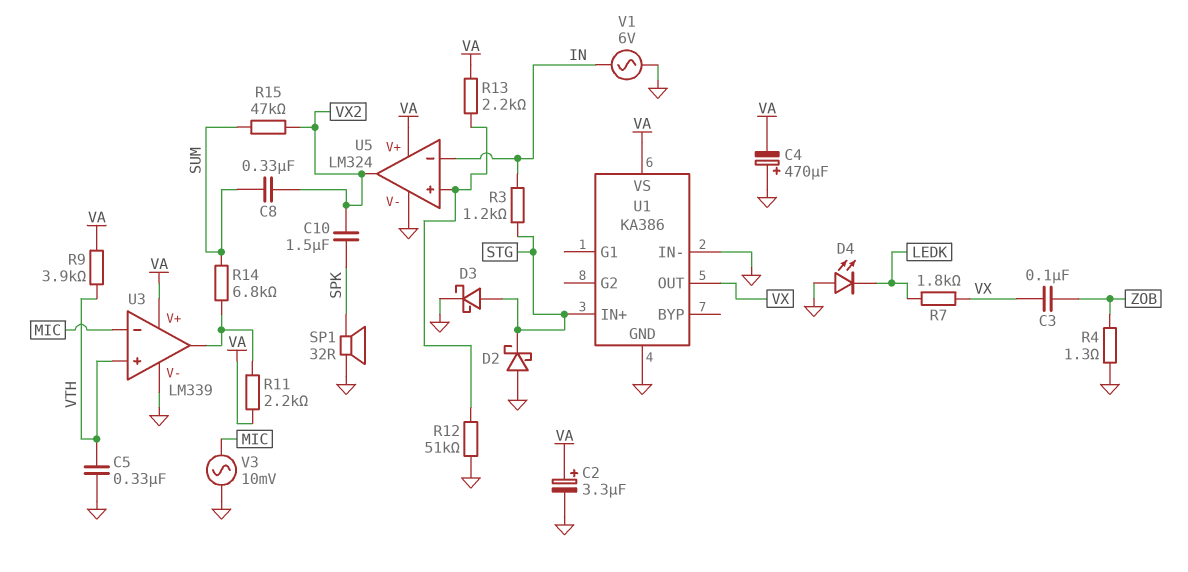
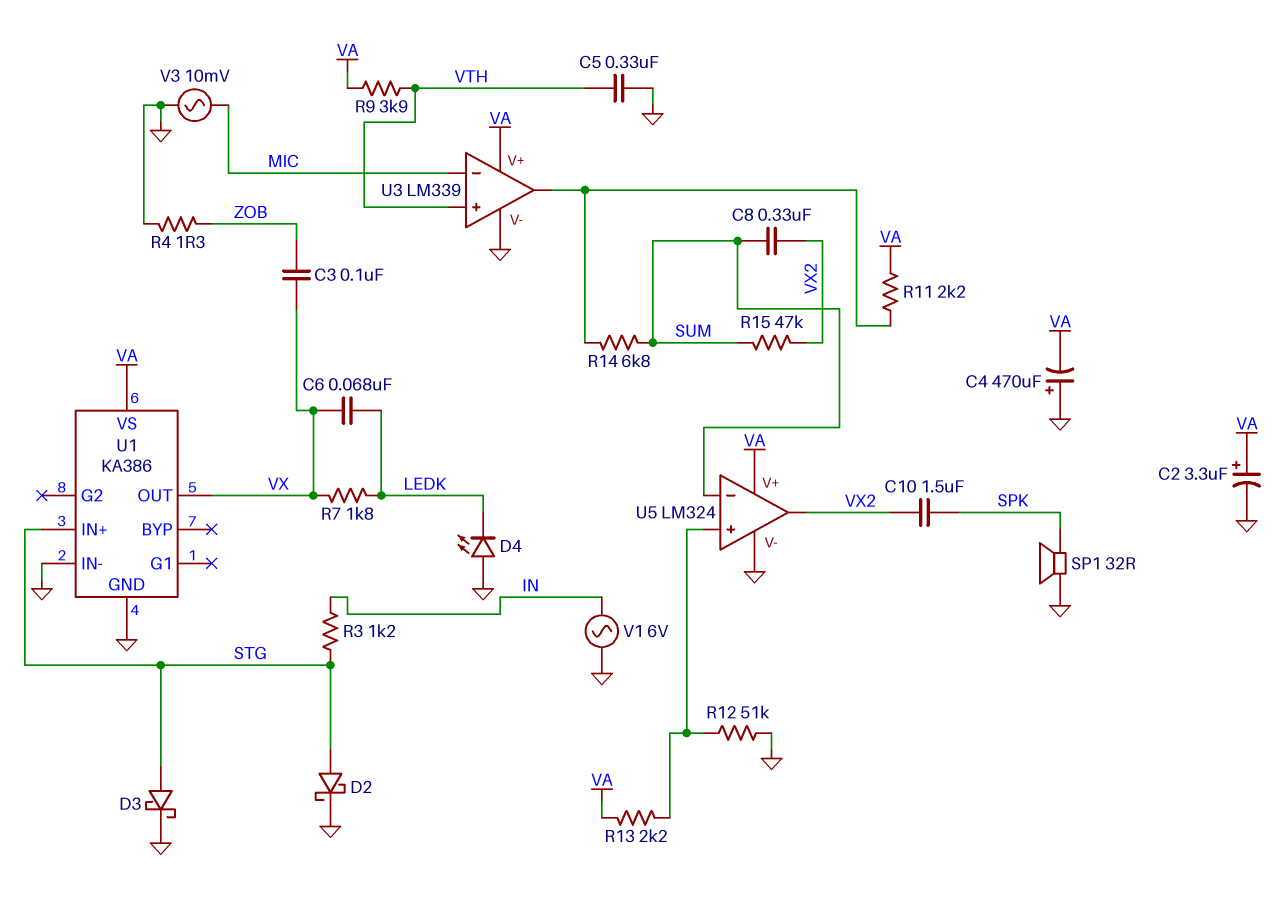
C6: none -> 68nF (LEDK, VX)
D2: schottky (A GND, K STG) -> schottky (A STG, K GND)
U5 pin in-: IN -> SUM

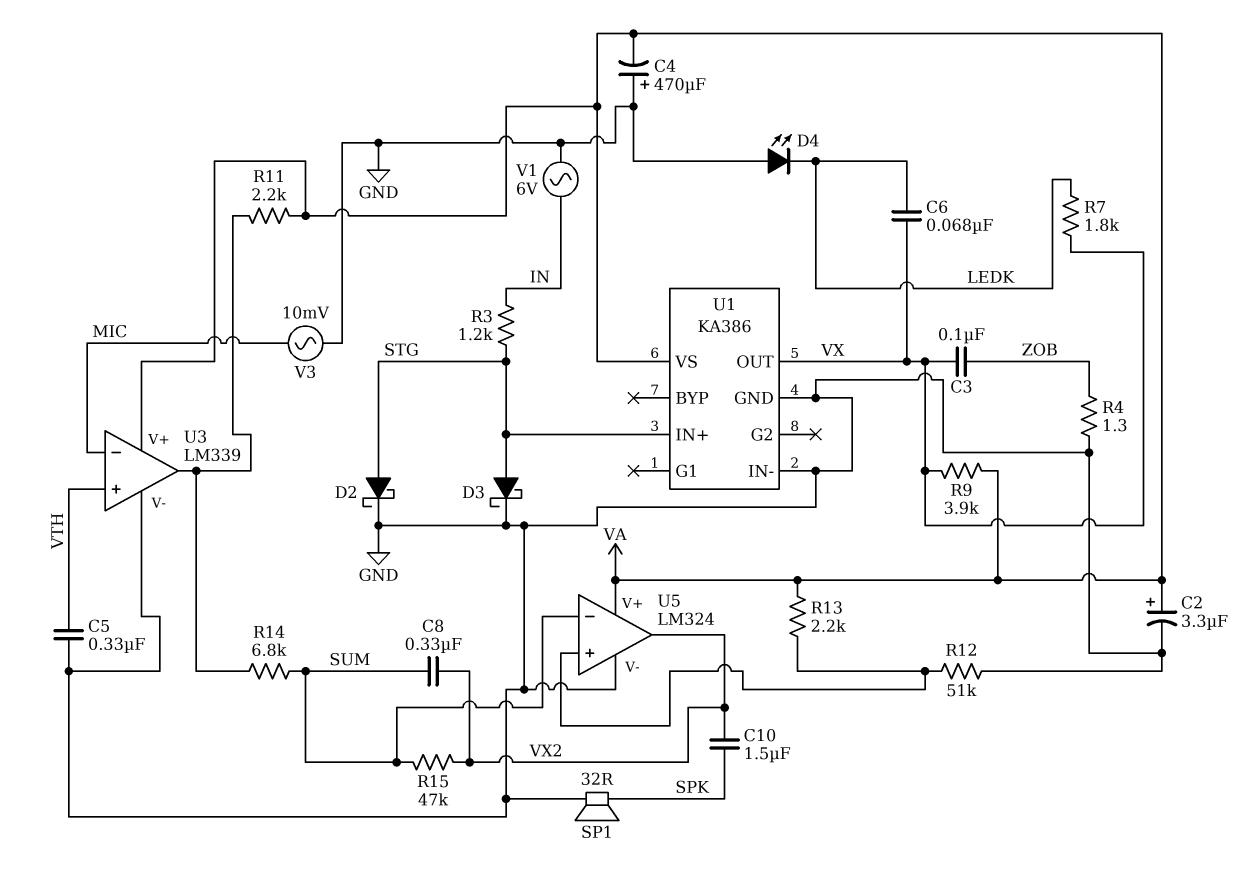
R9: 3.9k (VA, VTH) -> 3.9k (VA, VX)

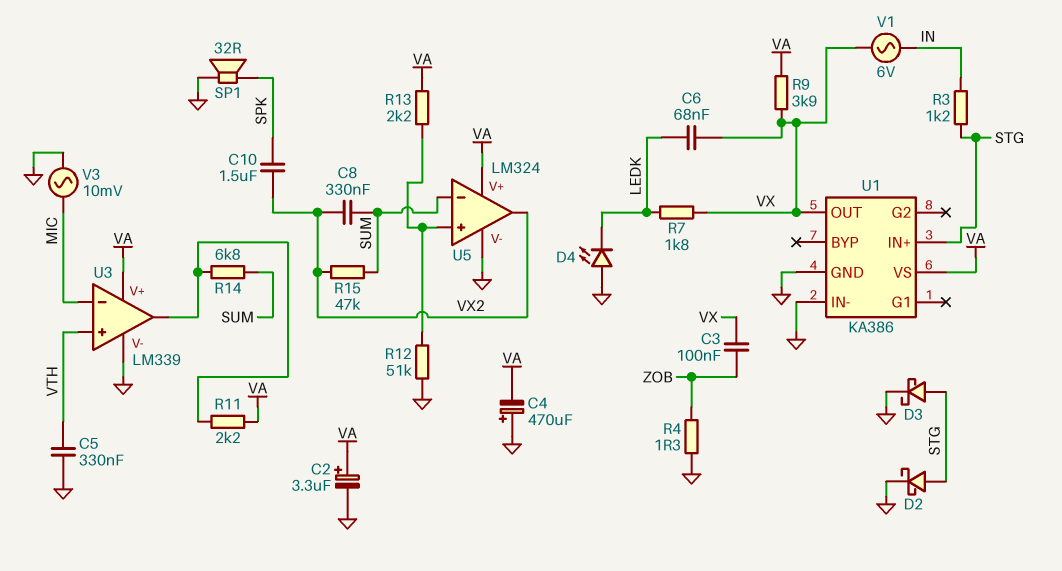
V1: AC 6V (GND, IN) -> AC 6V (IN, VX)

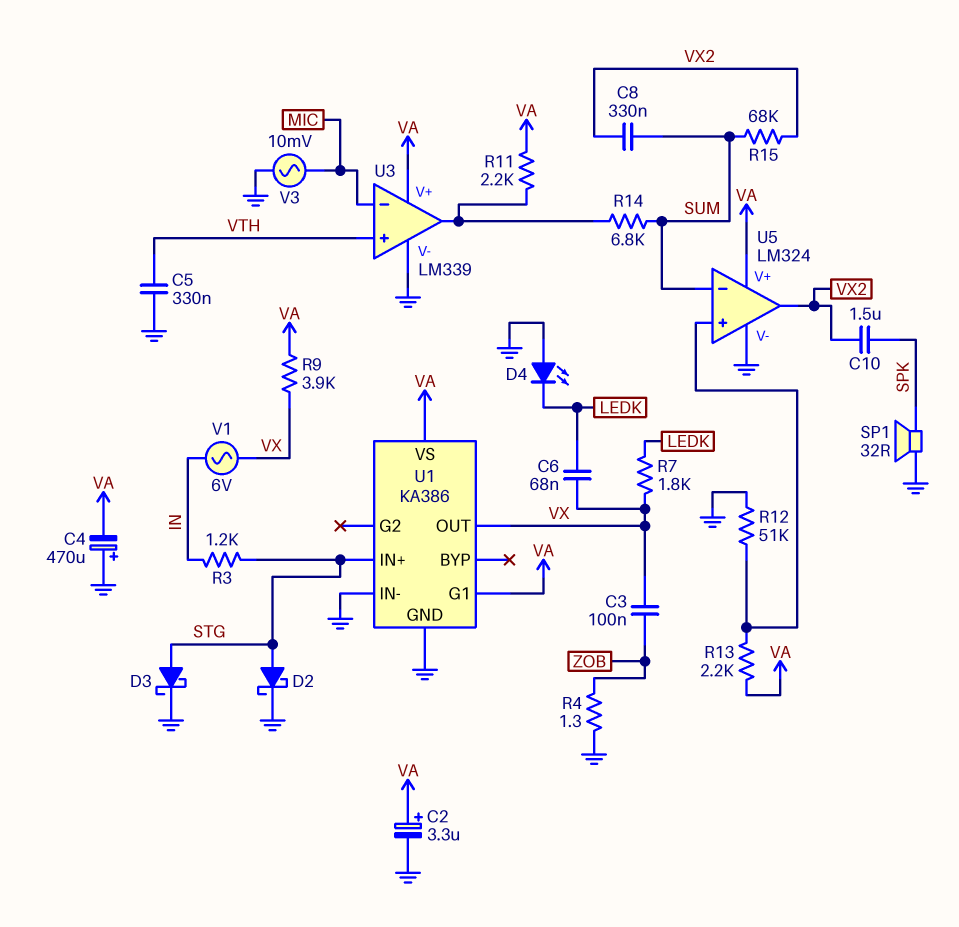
R15: 47k (SUM, VX2) -> 68k (SUM, VX2)
U1 pin G1: none -> VA

